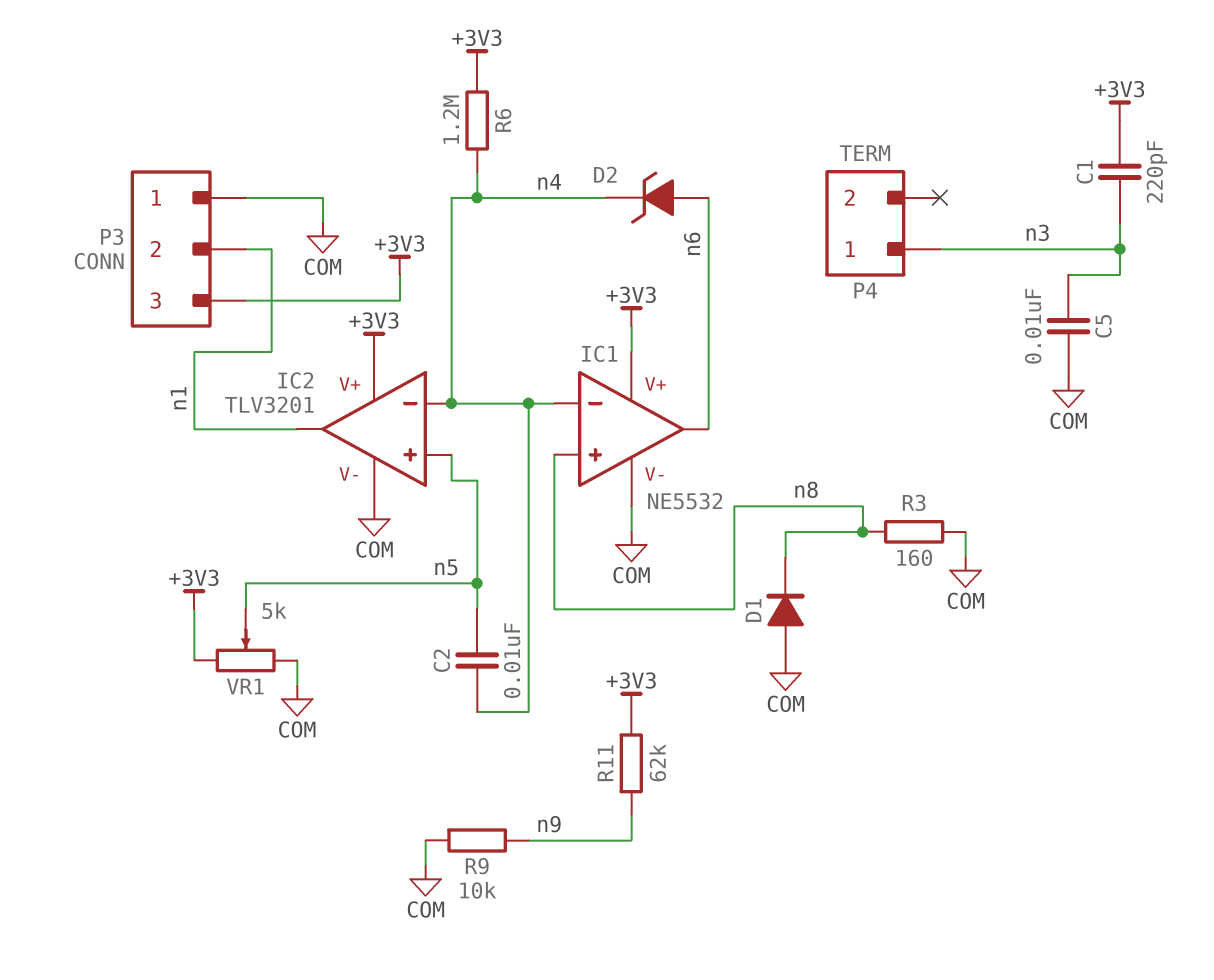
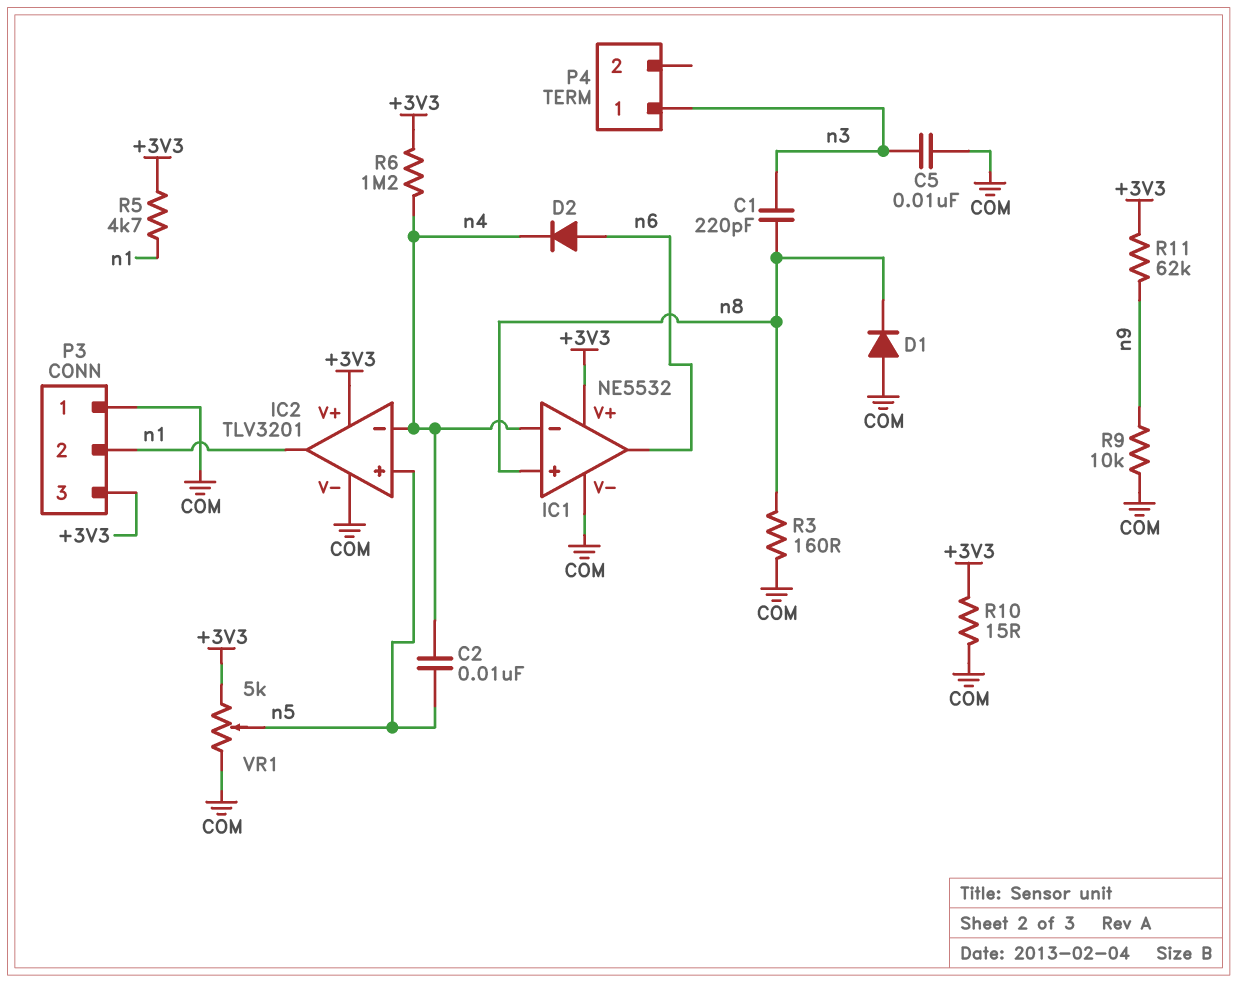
C1: 220pF (+3V3, n3) -> 220pF (n3, n8)
D2: zener (A n6, K n4) -> diode (A n6, K n4)
R5: none -> 4.7k (+3V3, n1)
R10: none -> 15 (+3V3, COM)

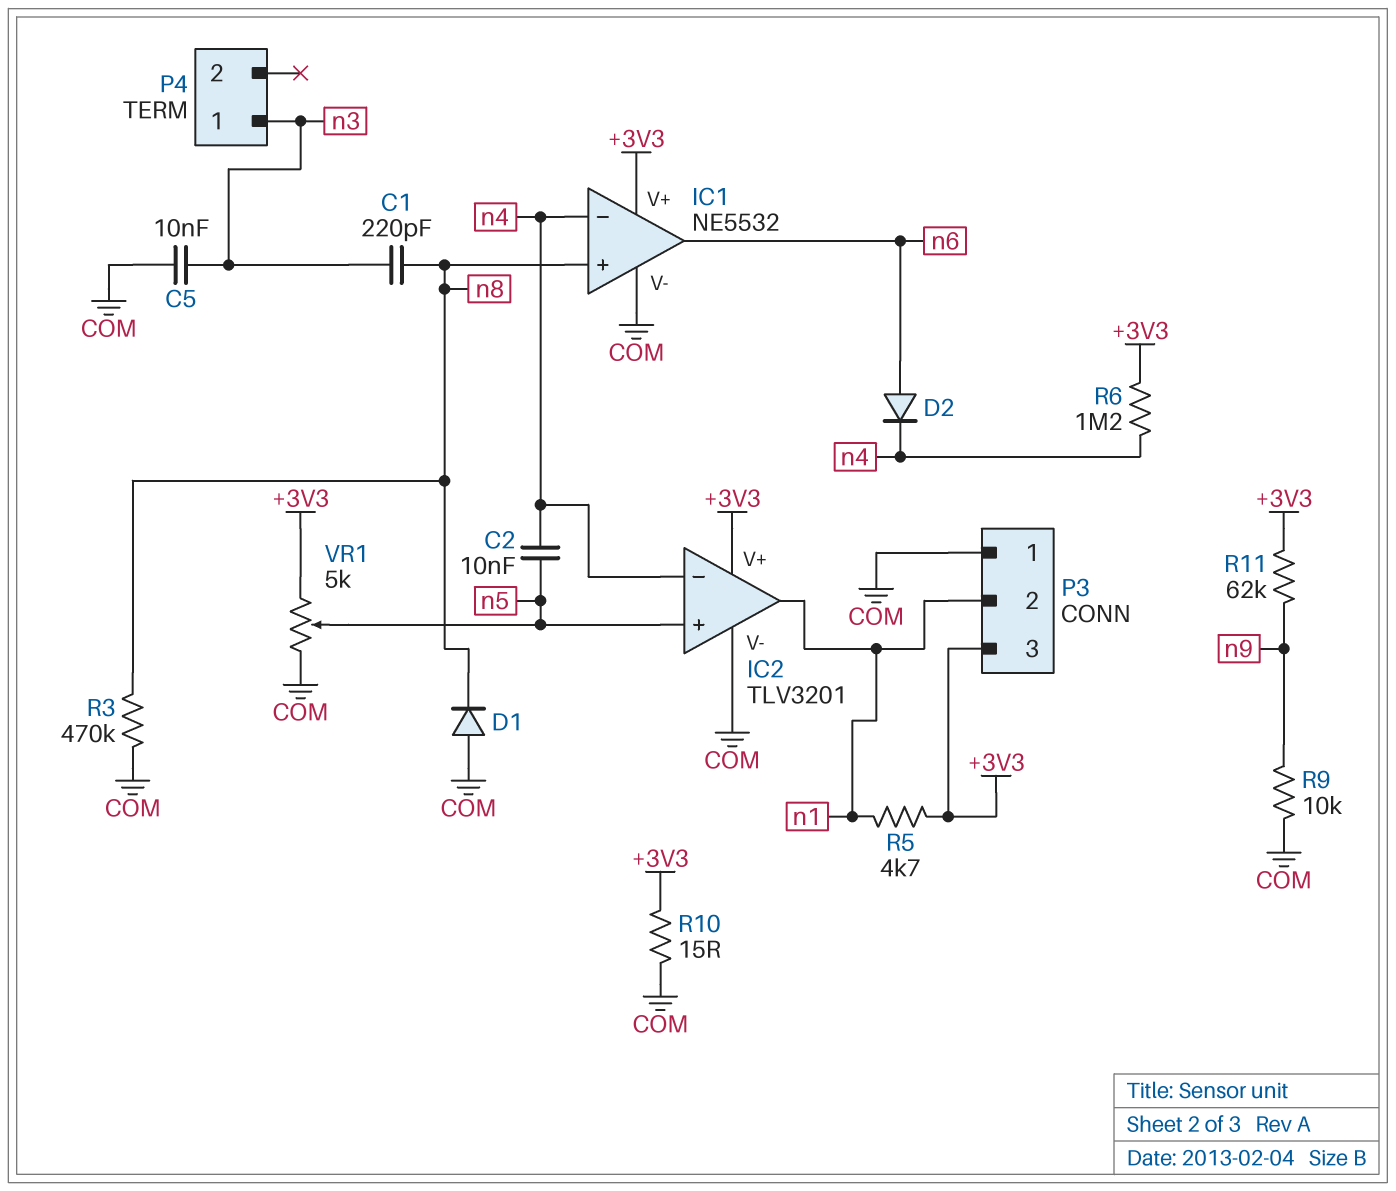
R3: 160 (COM, n8) -> 470k (COM, n8)

